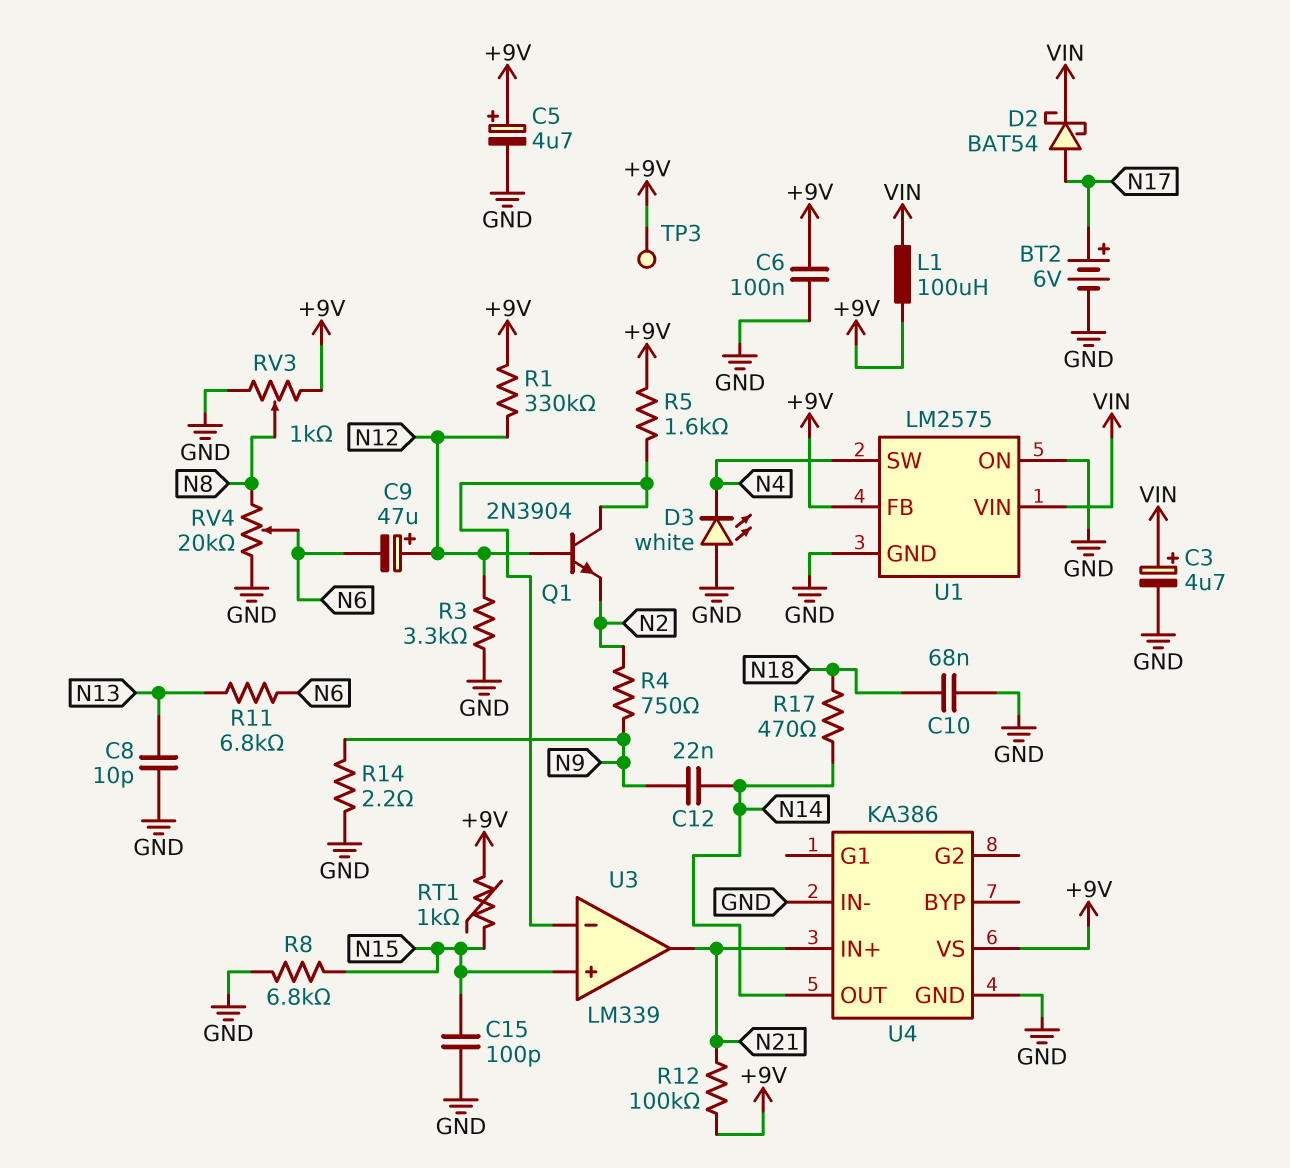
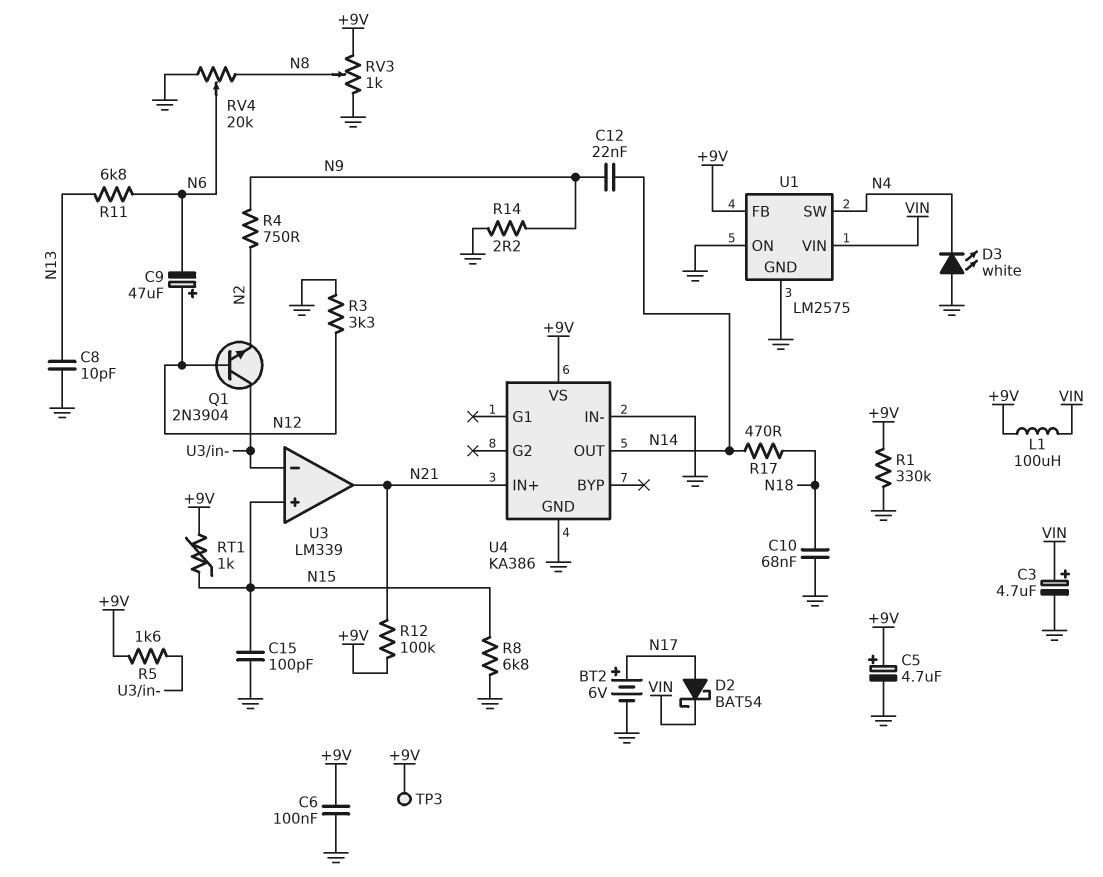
R1: 330k (+9V, N12) -> 330k (+9V, GND)

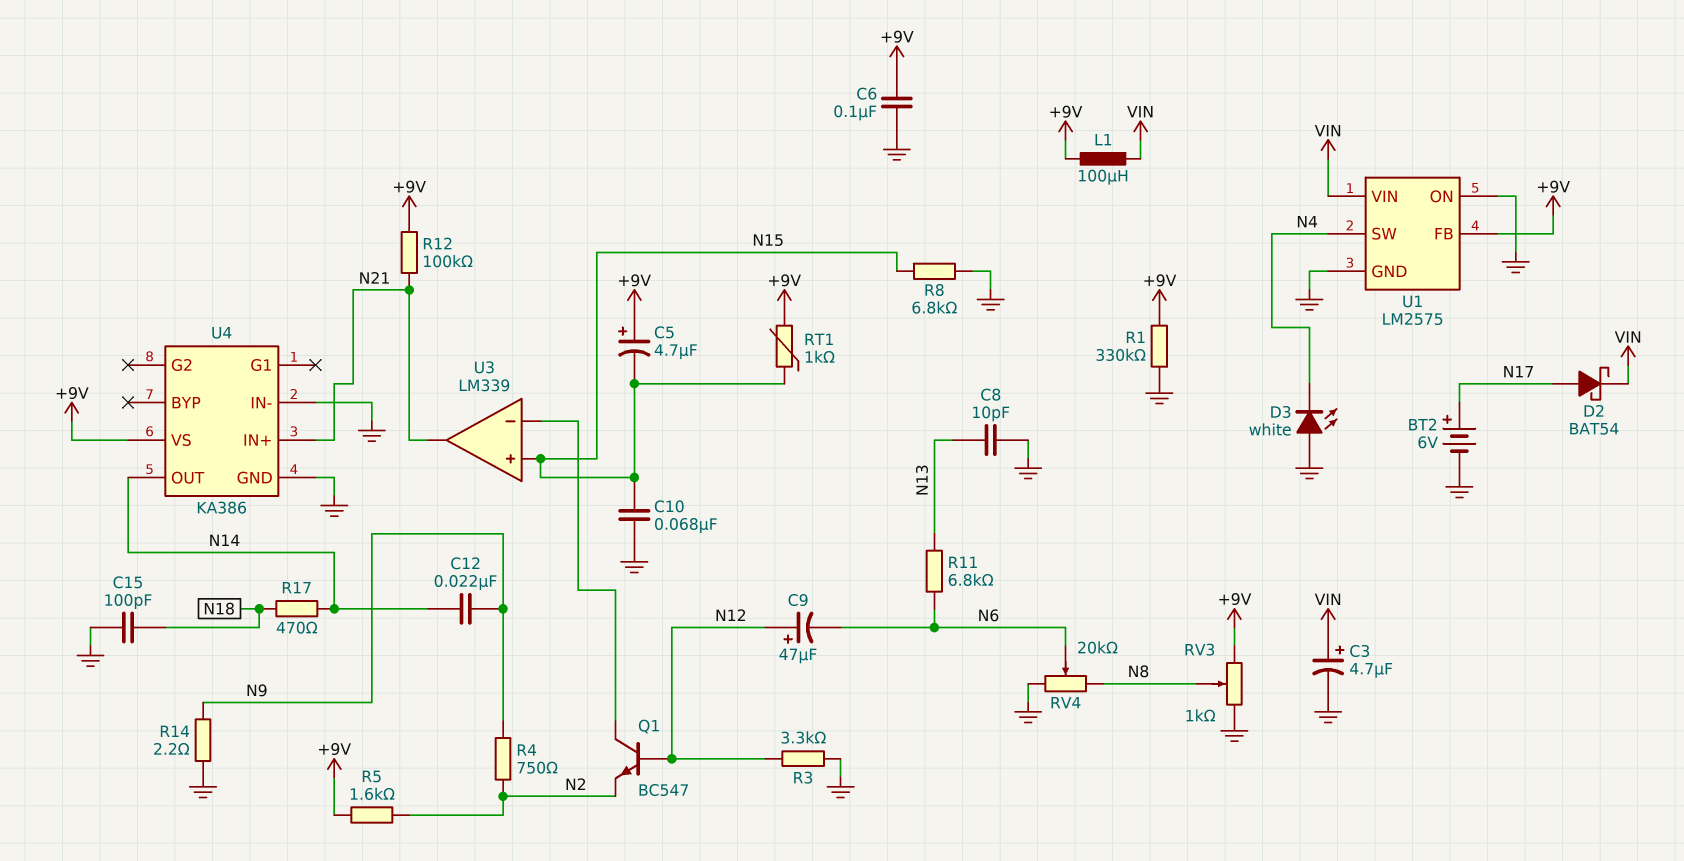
C5: 4.7uF (plus +9V, minus GND) -> 4.7uF (plus +9V, minus N15)
C10: 68nF (GND, N18) -> 68nF (GND, N15)
C15: 100pF (GND, N15) -> 100pF (GND, N18)
Q1: NPN 2N3904 (B N12, C U3/in-, E N2) -> NPN BC547 (B N12, C U3/in-, E N2)
R5: 1.6k (+9V, U3/in-) -> 1.6k (+9V, N2)
TP3: test point (+9V) -> none

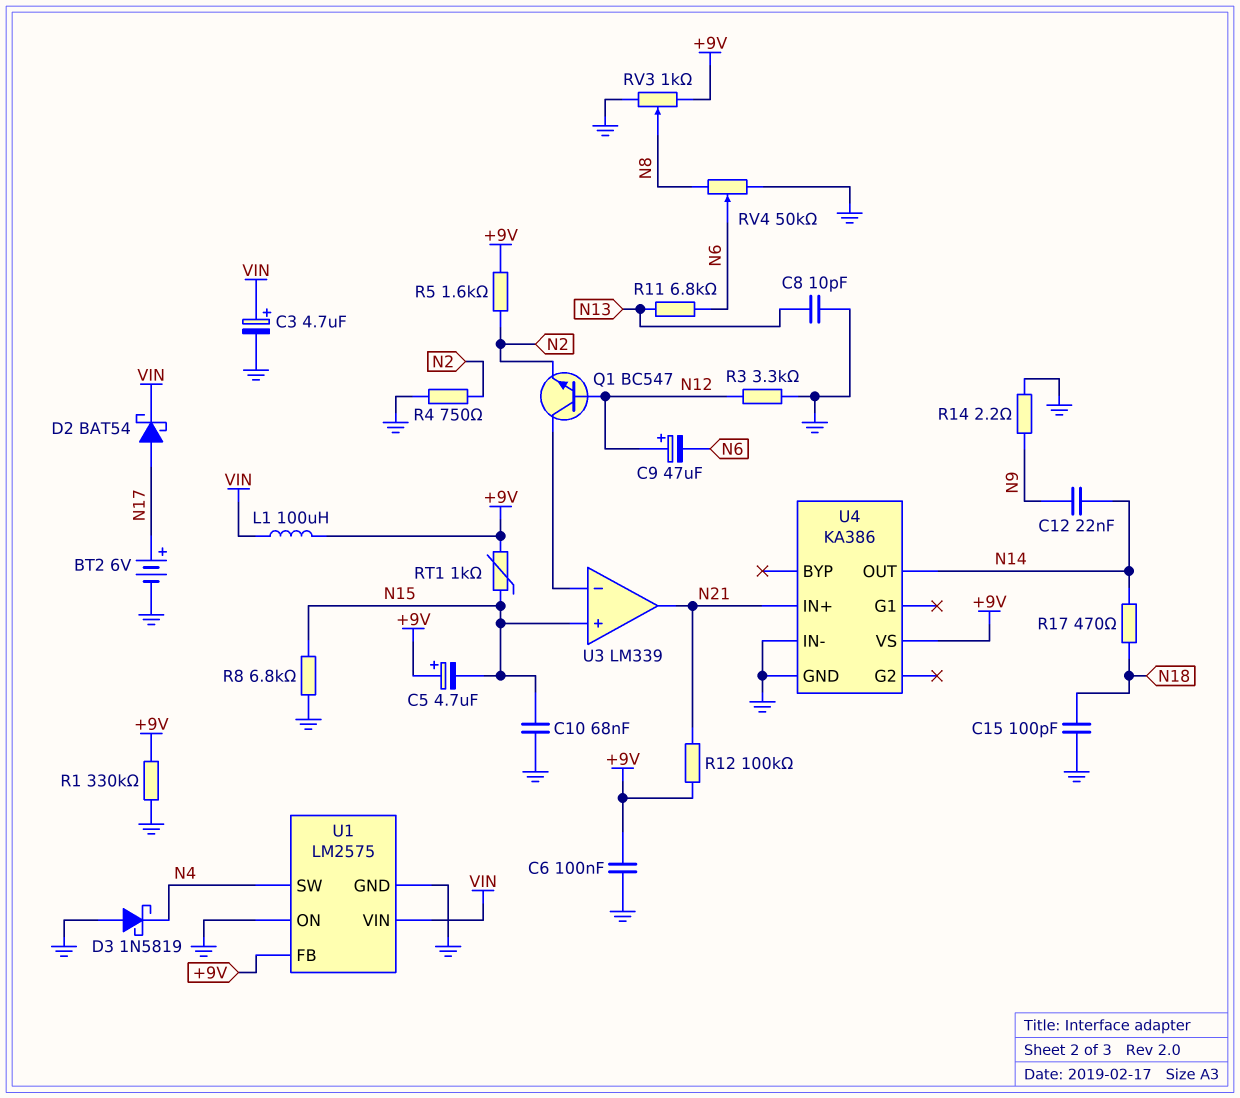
D3: LED white (A GND, K N4) -> schottky 1N5819 (A GND, K N4)
R4: 750 (N2, N9) -> 750 (GND, N2)
RV4: 20k (GND, N8, wiper N6) -> 50k (GND, N8, wiper N6)

